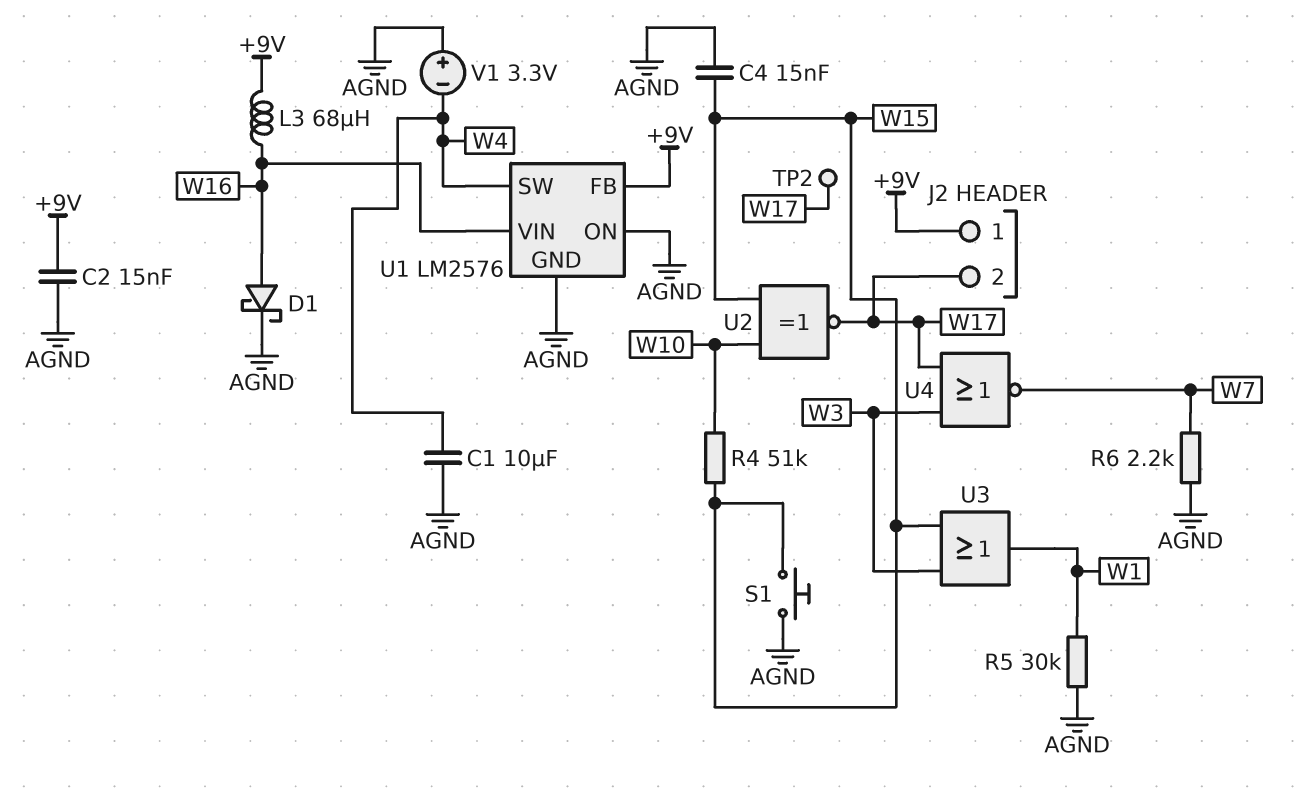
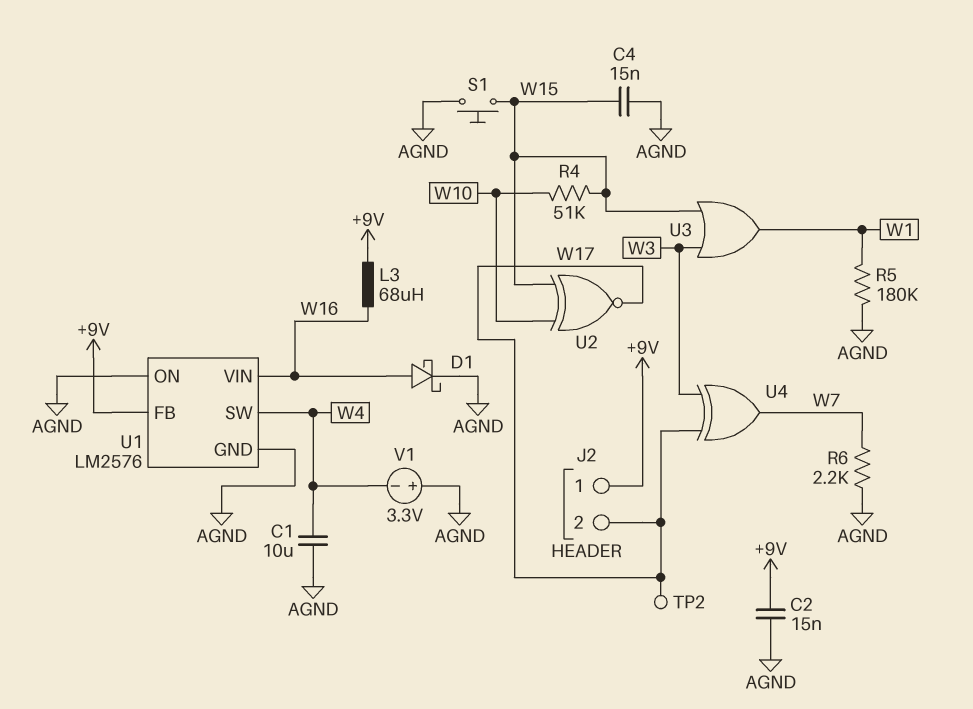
R5: 30k (AGND, W1) -> 180k (AGND, W1)
U4: NOR (in W3, in W17, out W7) -> XOR (in W3, in W17, out W7)

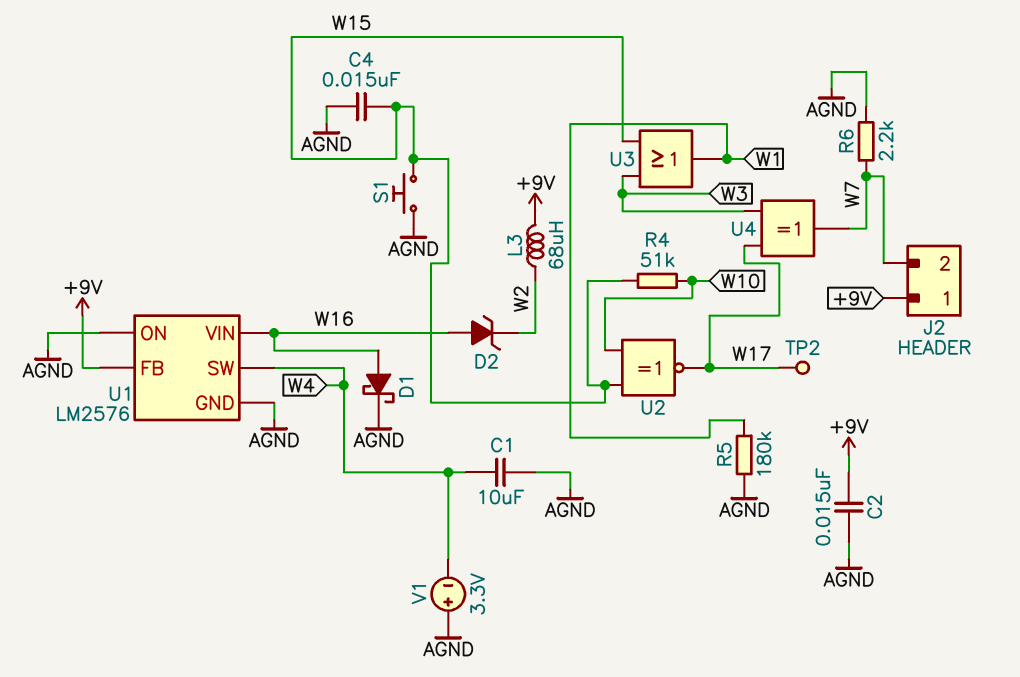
D2: none -> zener (A W16, K W2)
J2 pin 2: W17 -> W7
L3: 68uH (+9V, W16) -> 68uH (+9V, W2)

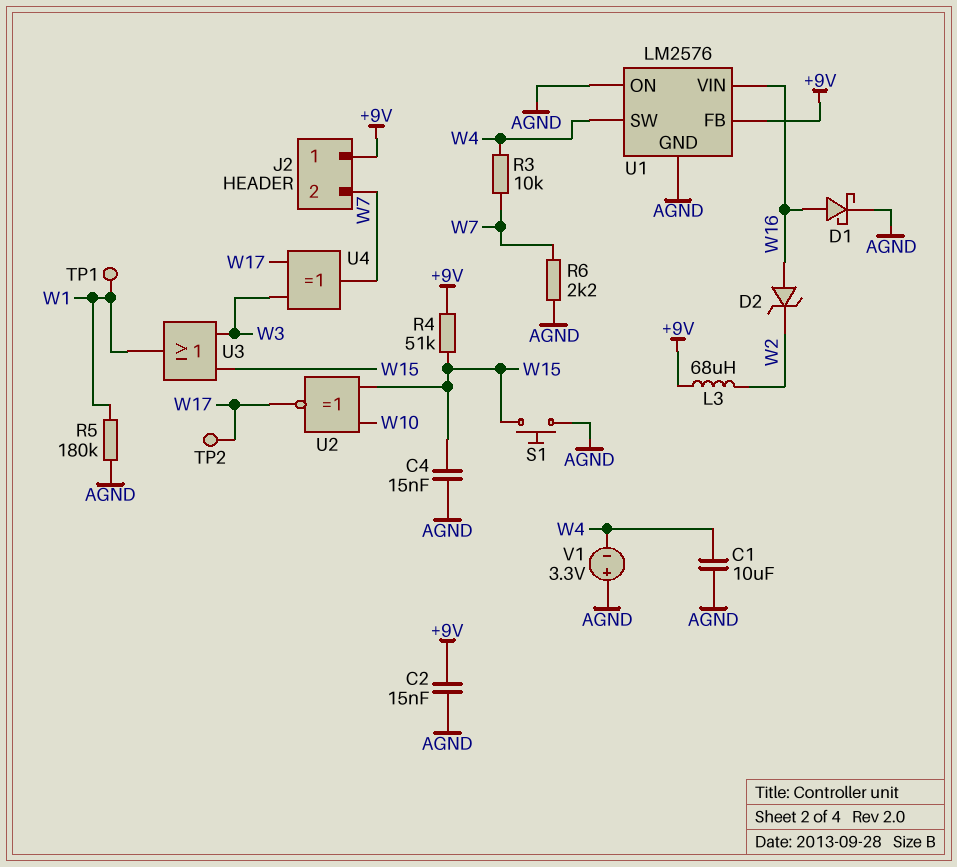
R3: none -> 10k (W4, W7)
R4: 51k (W10, W15) -> 51k (+9V, W15)
TP1: none -> test point (W1)

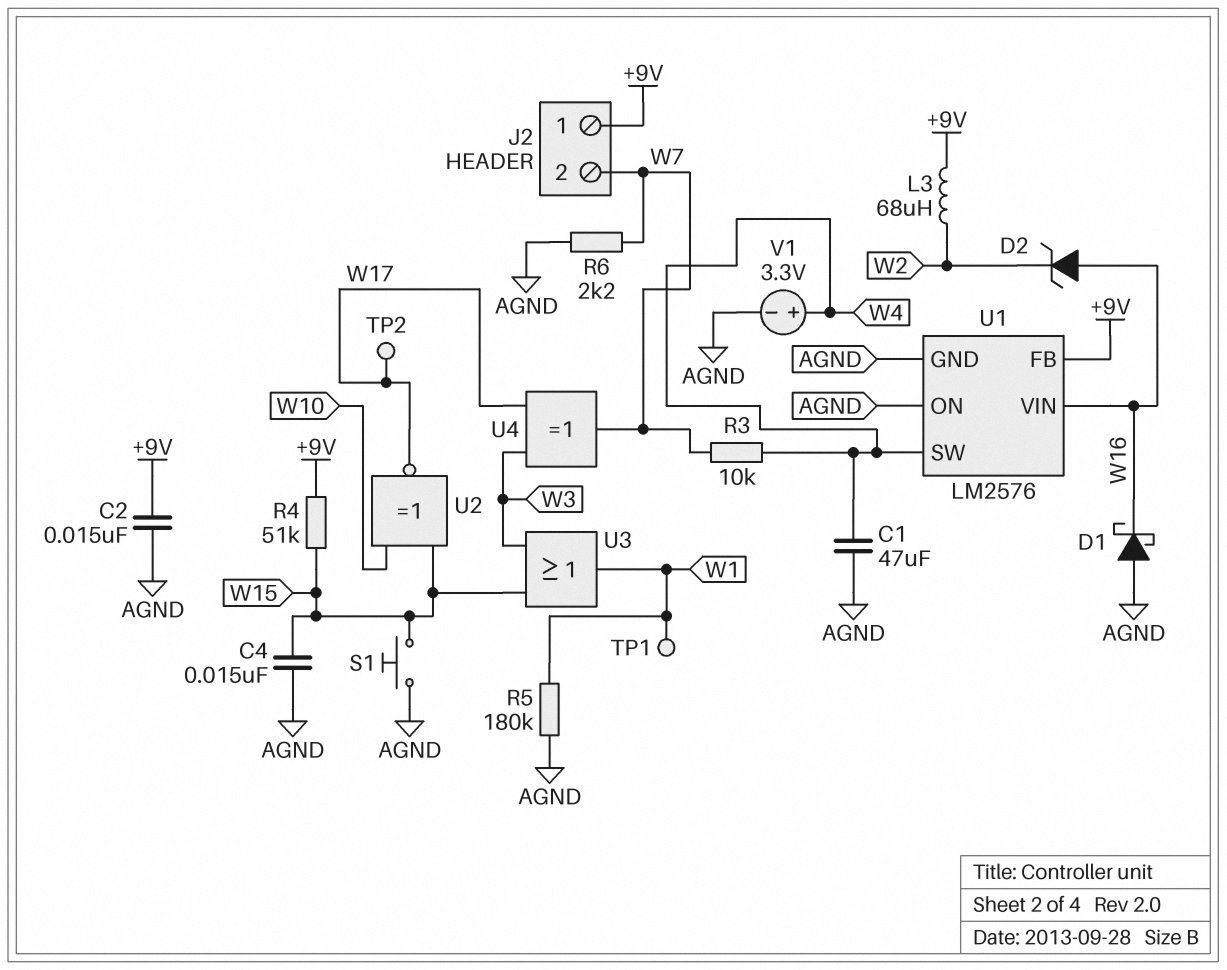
C1: 10uF (AGND, W4) -> 47uF (AGND, W4)
D1: schottky (A W16, K AGND) -> schottky (A AGND, K W16)
V1: 3.3V (plus AGND, minus W4) -> 3.3V (plus W4, minus AGND)

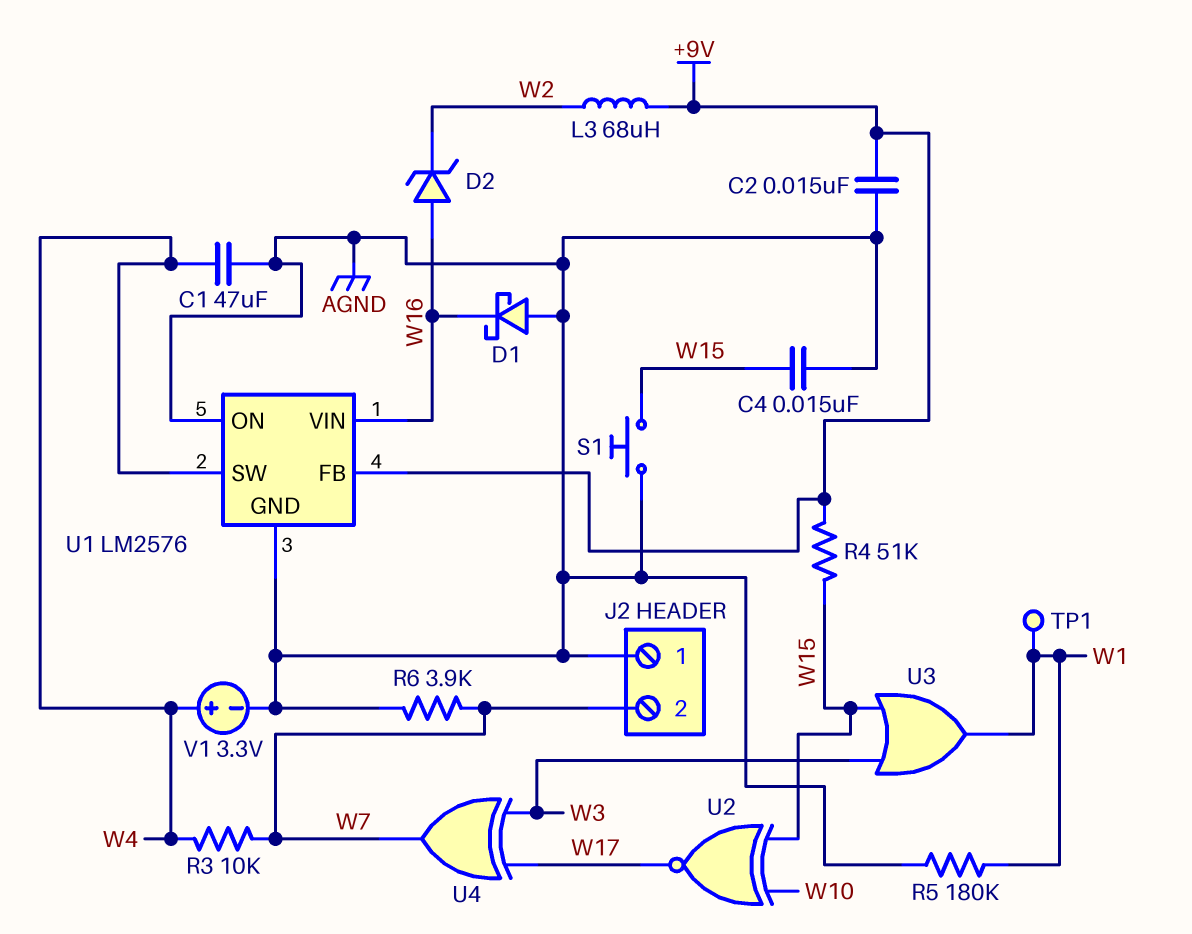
J2 pin 1: +9V -> AGND
R6: 2.2k (AGND, W7) -> 3.9k (AGND, W7)
TP2: test point (W17) -> none

